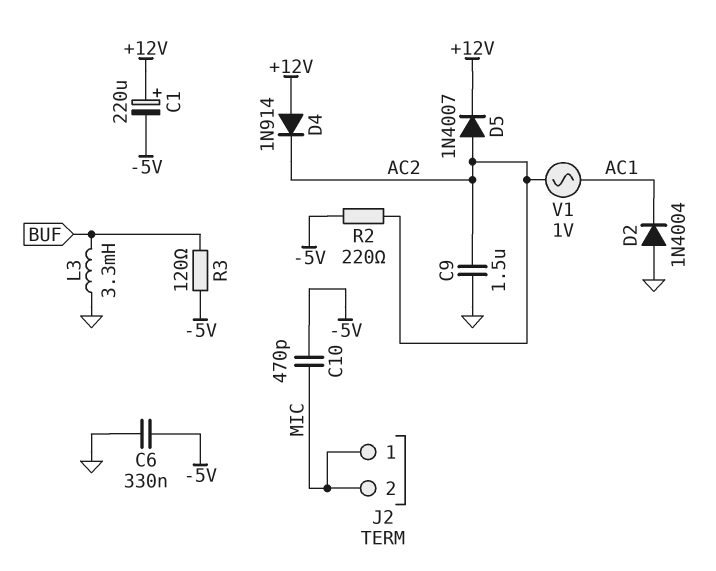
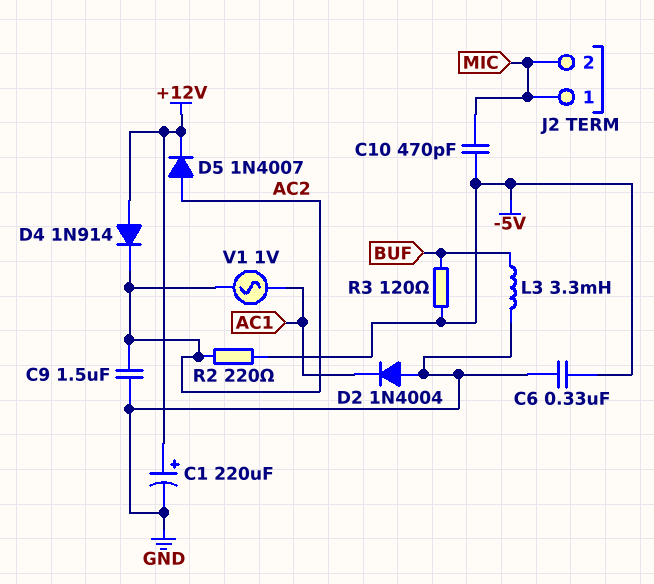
C1: 220uF (plus +12V, minus -5V) -> 220uF (plus +12V, minus GND)

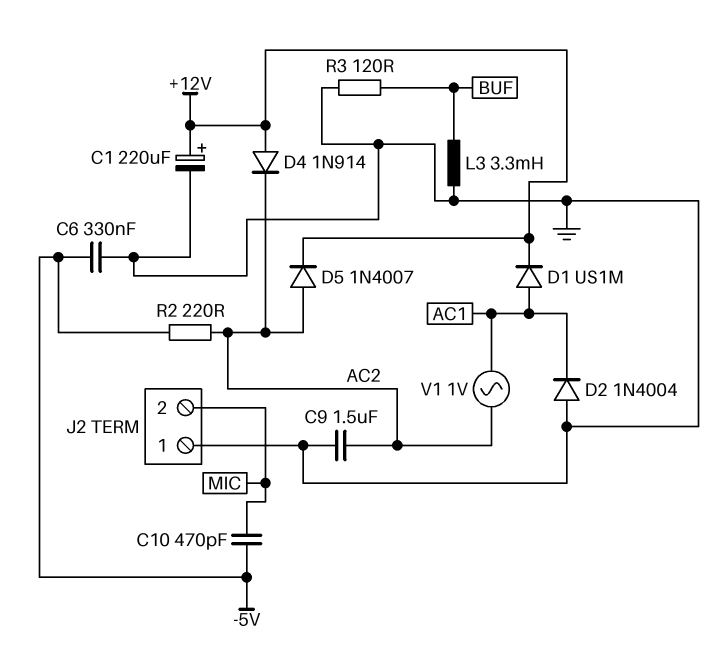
D1: none -> diode US1M (A AC1, K +12V)
J2 pin 1: MIC -> GND
R3: 120 (-5V, BUF) -> 120 (BUF, GND)

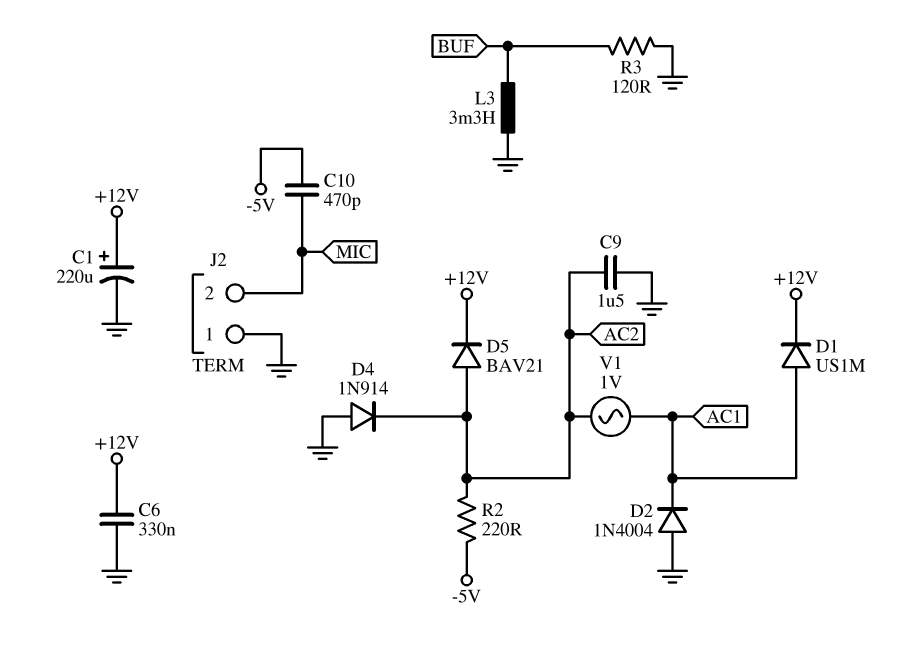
C6: 330nF (-5V, GND) -> 330nF (+12V, GND)
D4: diode 1N914 (A +12V, K AC2) -> diode 1N914 (A GND, K AC2)
D5: diode 1N4007 (A AC2, K +12V) -> diode BAV21 (A AC2, K +12V)

